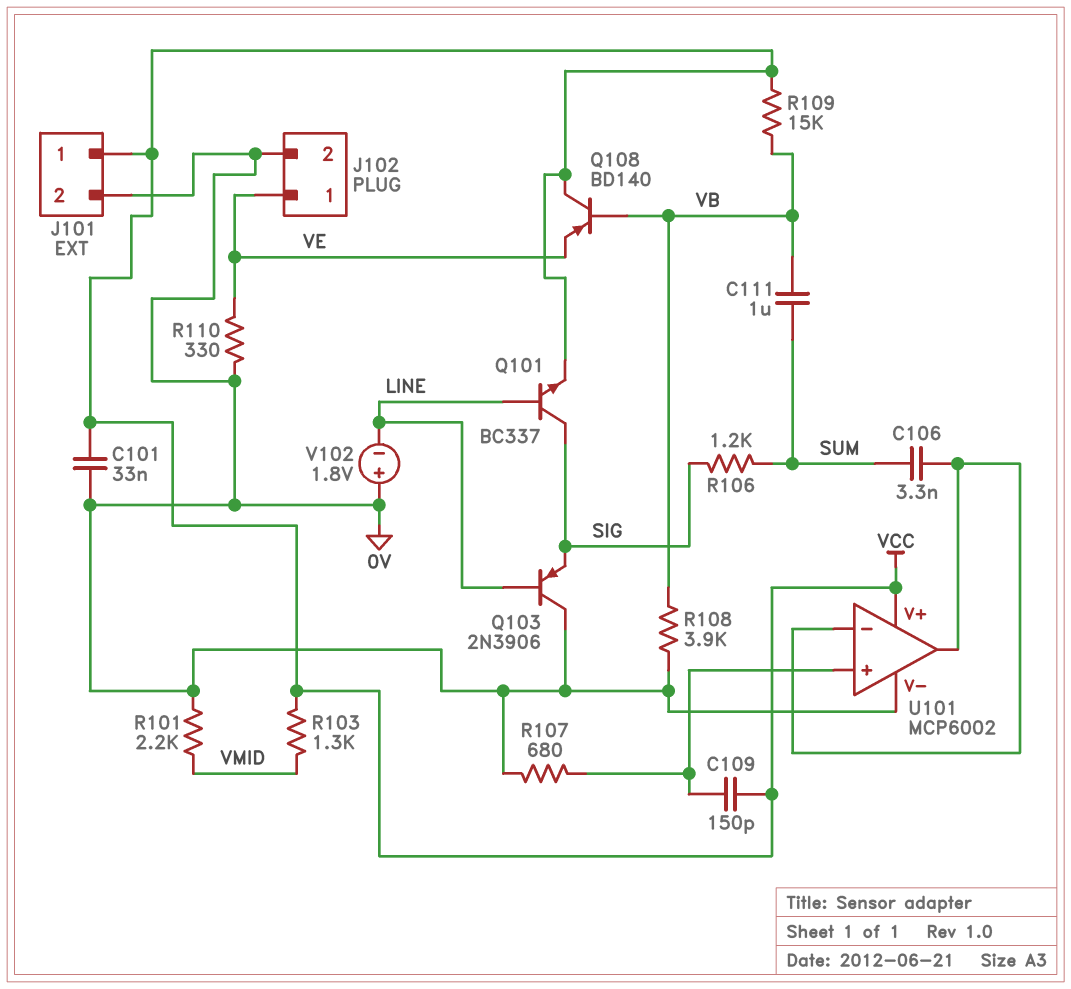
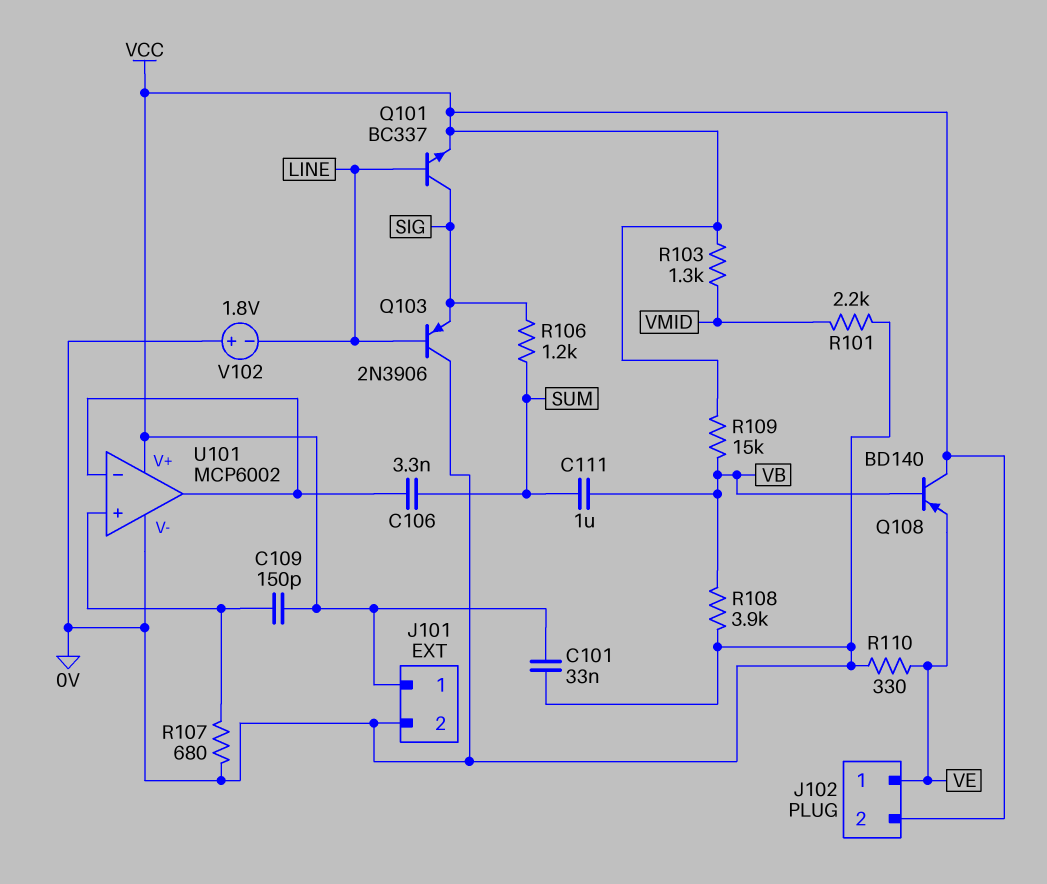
J102 pin 2: 0V -> VCC

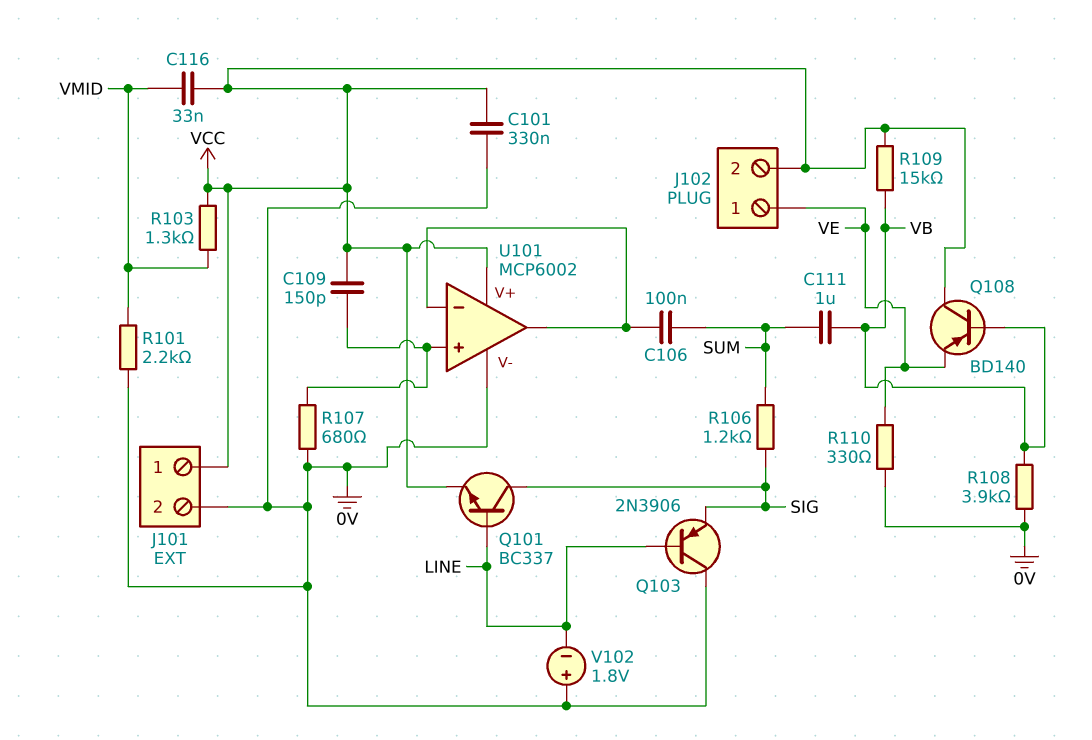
C101: 33nF (0V, VCC) -> 330nF (0V, VCC)
C106: 3.3nF (SUM, U101/in-) -> 100nF (SUM, U101/in-)
C116: none -> 33nF (VCC, VMID)

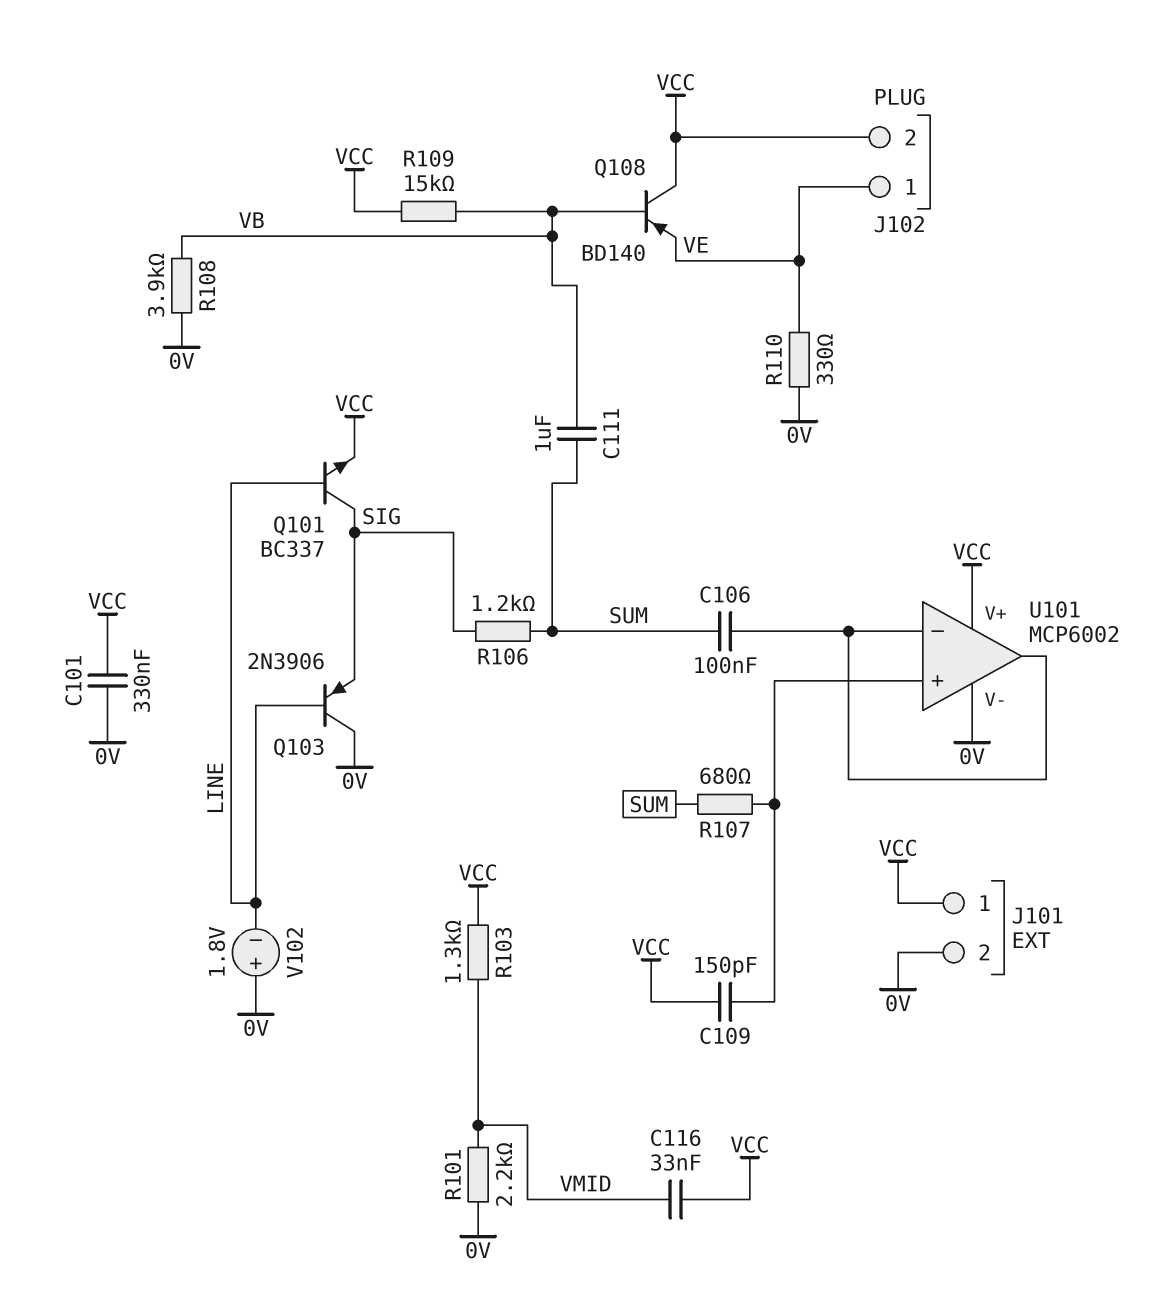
R107: 680 (0V, U101/in+) -> 680 (SUM, U101/in+)

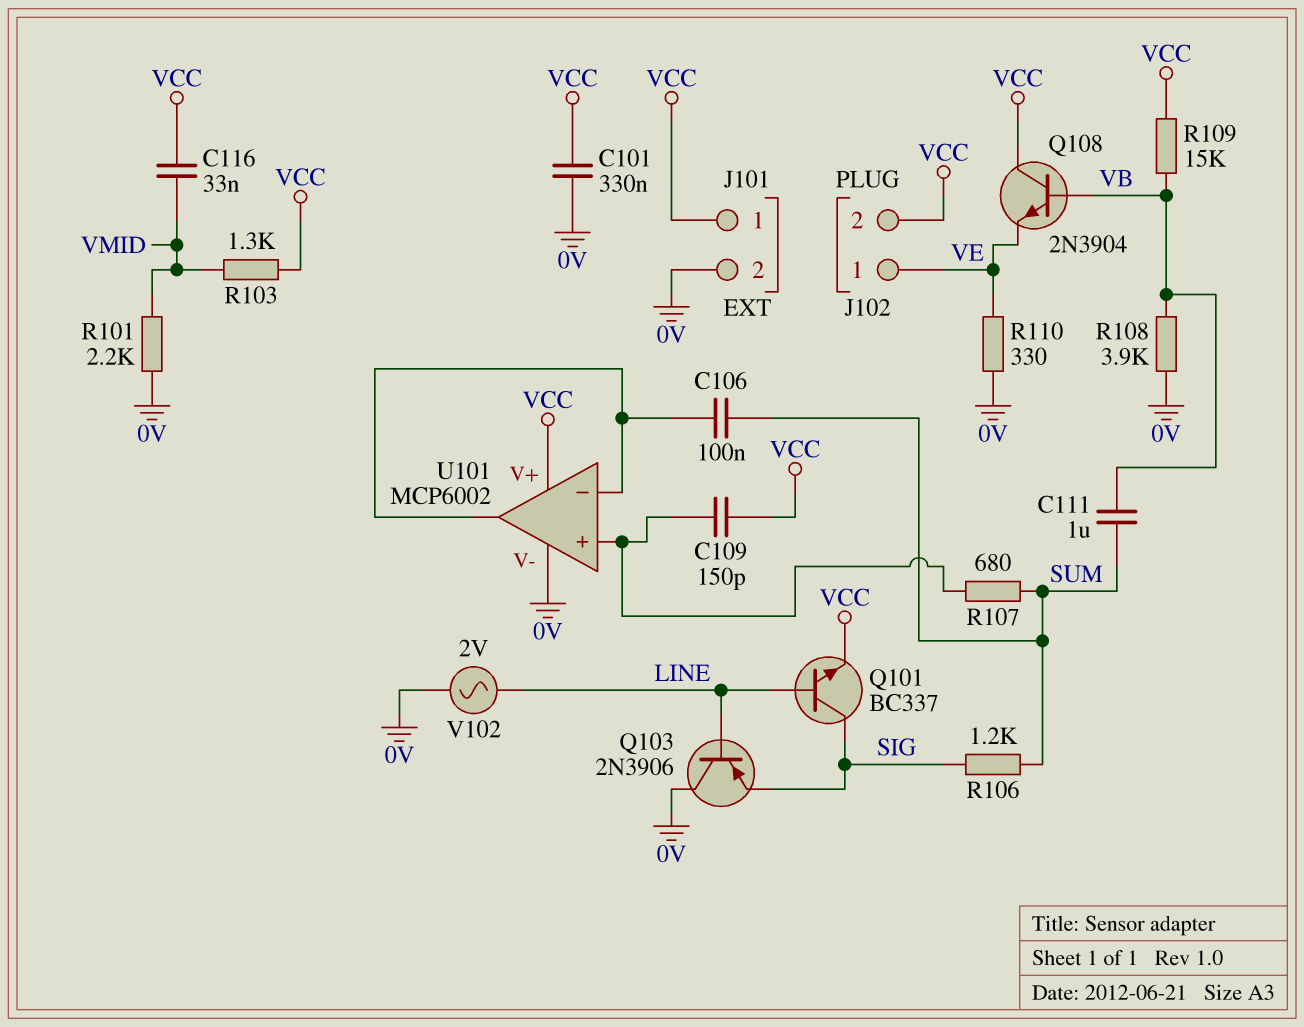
Q108: PNP BD140 (B VB, C VCC, E VE) -> NPN 2N3904 (B VB, C VCC, E VE)
V102: 1.8V (plus 0V, minus LINE) -> AC 2V (0V, LINE)

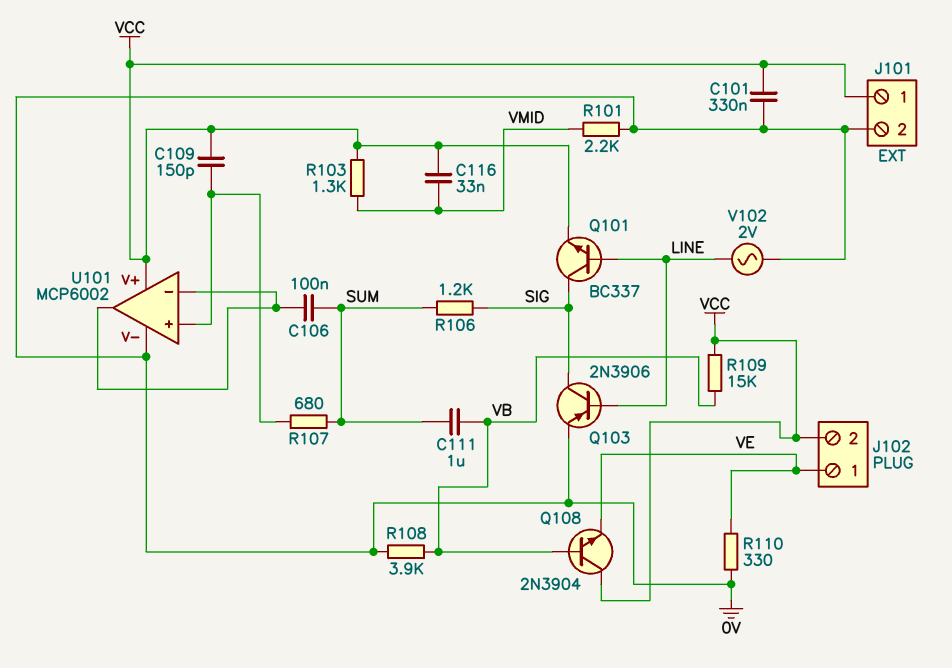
Q103: PNP 2N3906 (B LINE, C 0V, E SIG) -> PNP 2N3906 (B LINE, C SIG, E 0V)

